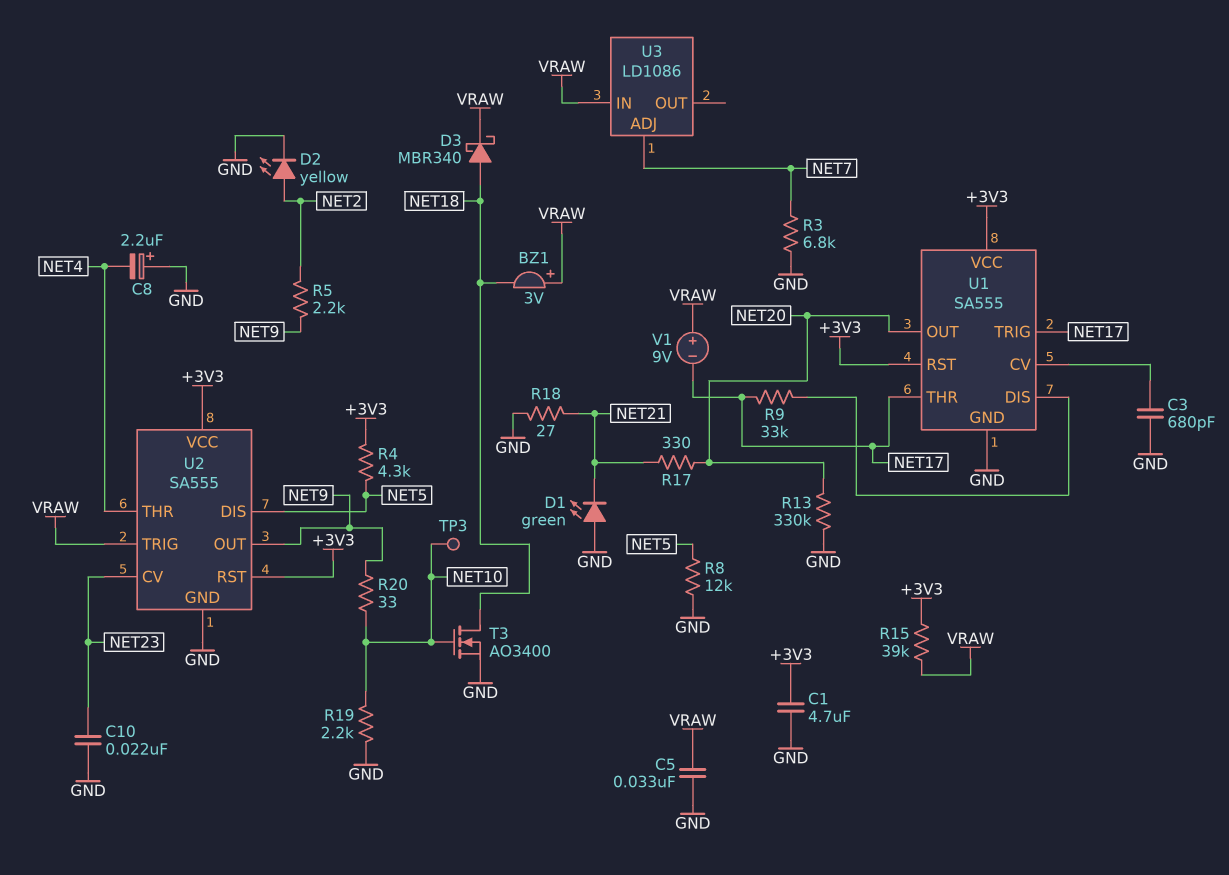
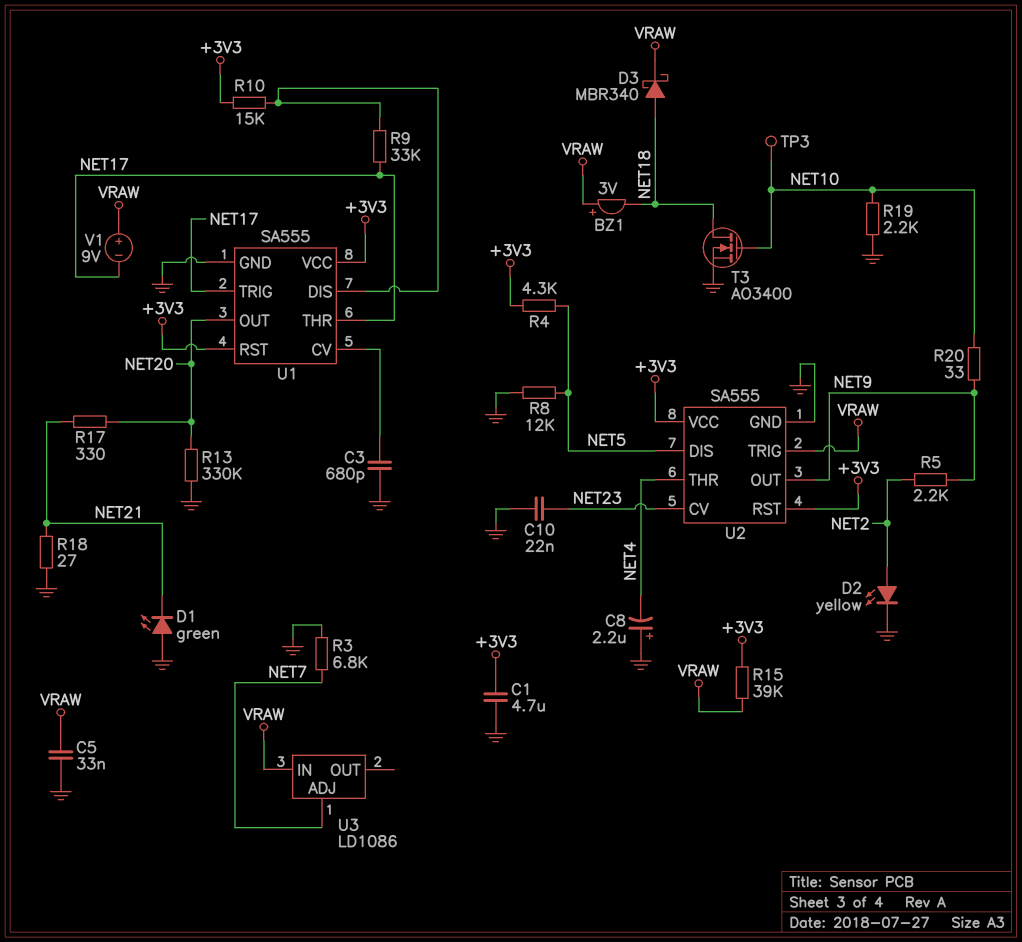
R10: none -> 15k (+3V3, U1/DIS)

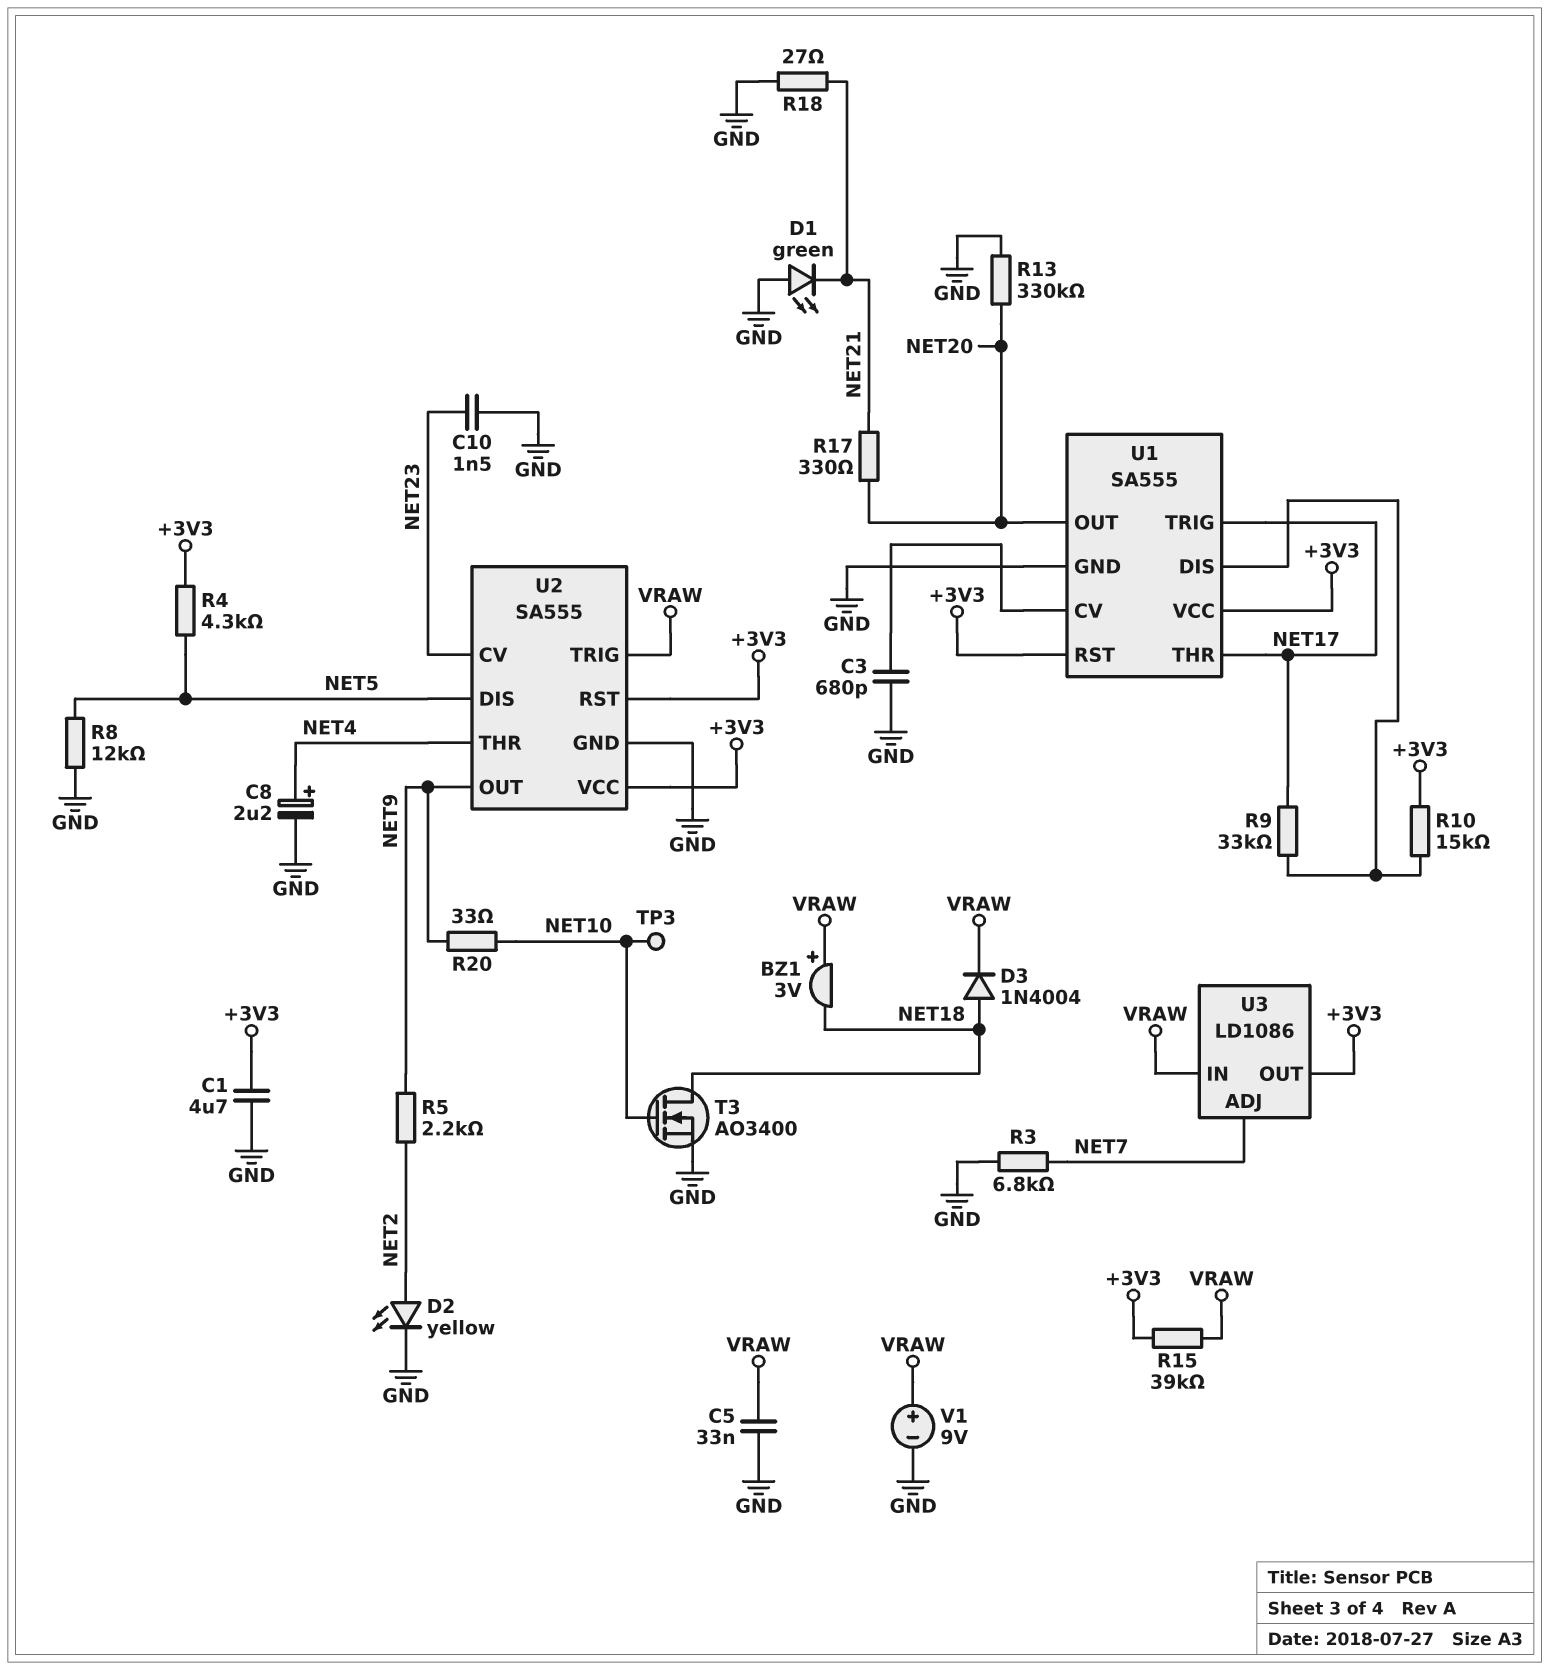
C8: 2.2uF (plus GND, minus NET4) -> 2.2uF (plus NET4, minus GND)
C10: 22nF (GND, NET23) -> 1.5nF (GND, NET23)
D3: schottky MBR340 (A NET18, K VRAW) -> diode 1N4004 (A NET18, K VRAW)
R19: 2.2k (GND, NET10) -> none
U3 pin OUT: none -> +3V3
V1: 9V (plus VRAW, minus NET17) -> 9V (plus VRAW, minus GND)

